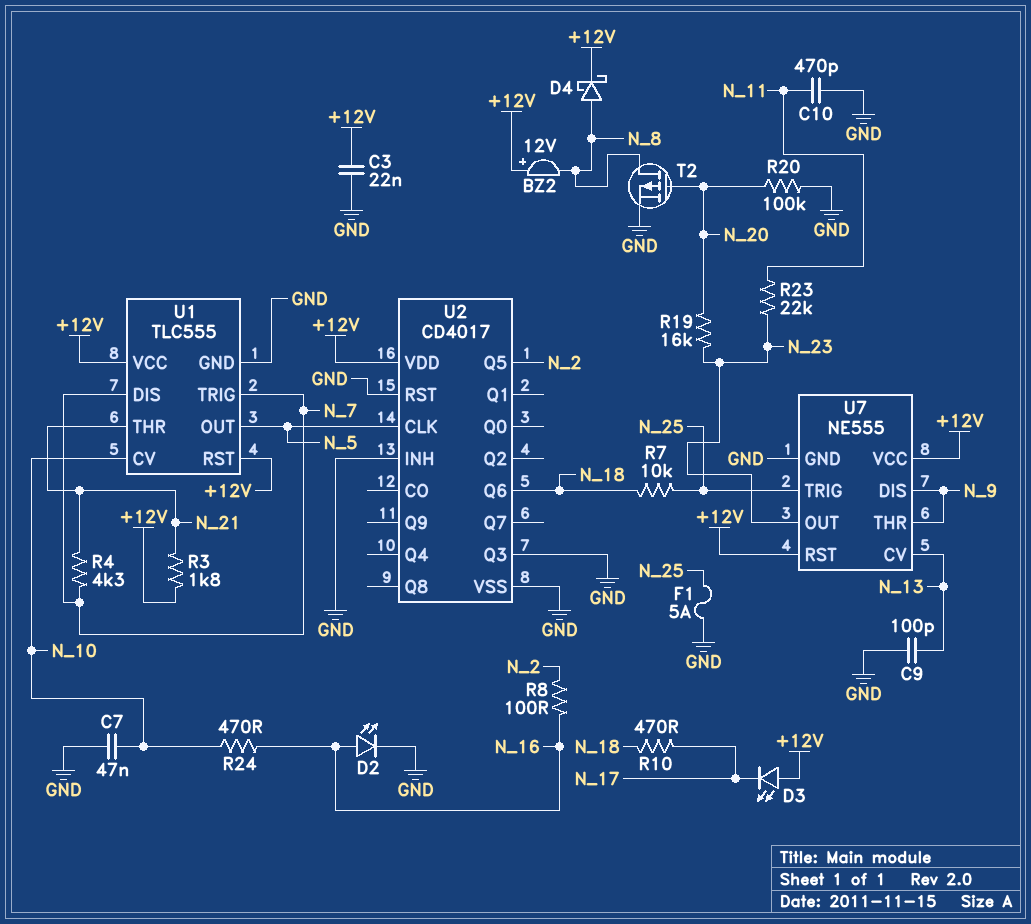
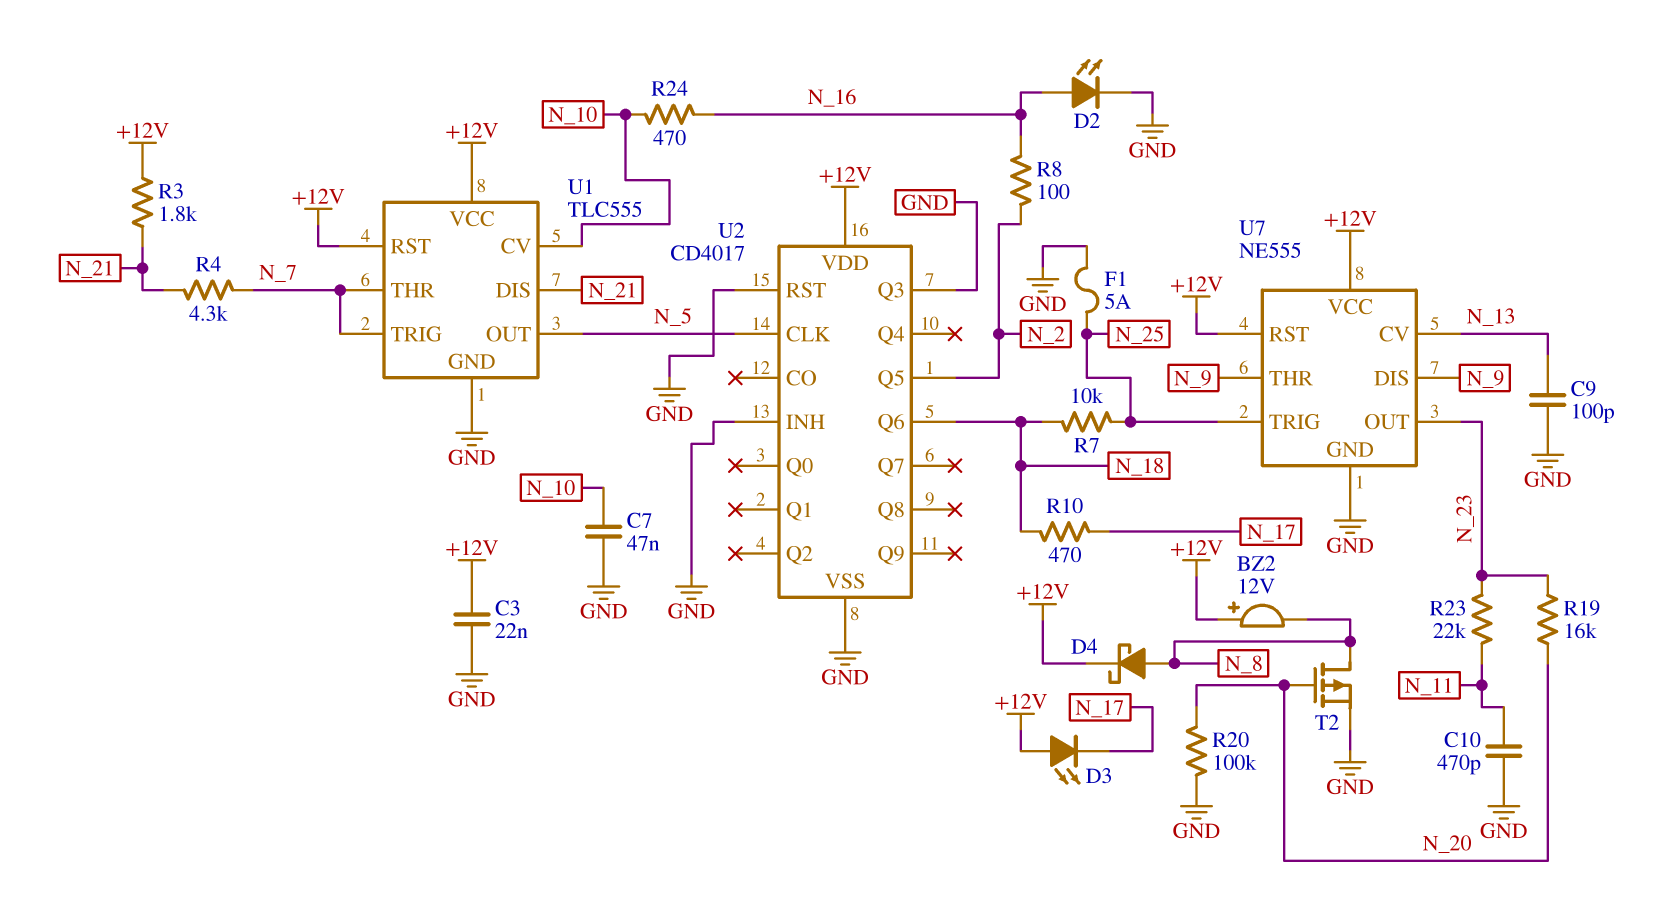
U1 pin DIS: N_7 -> N_21
U1 pin THR: N_21 -> N_7

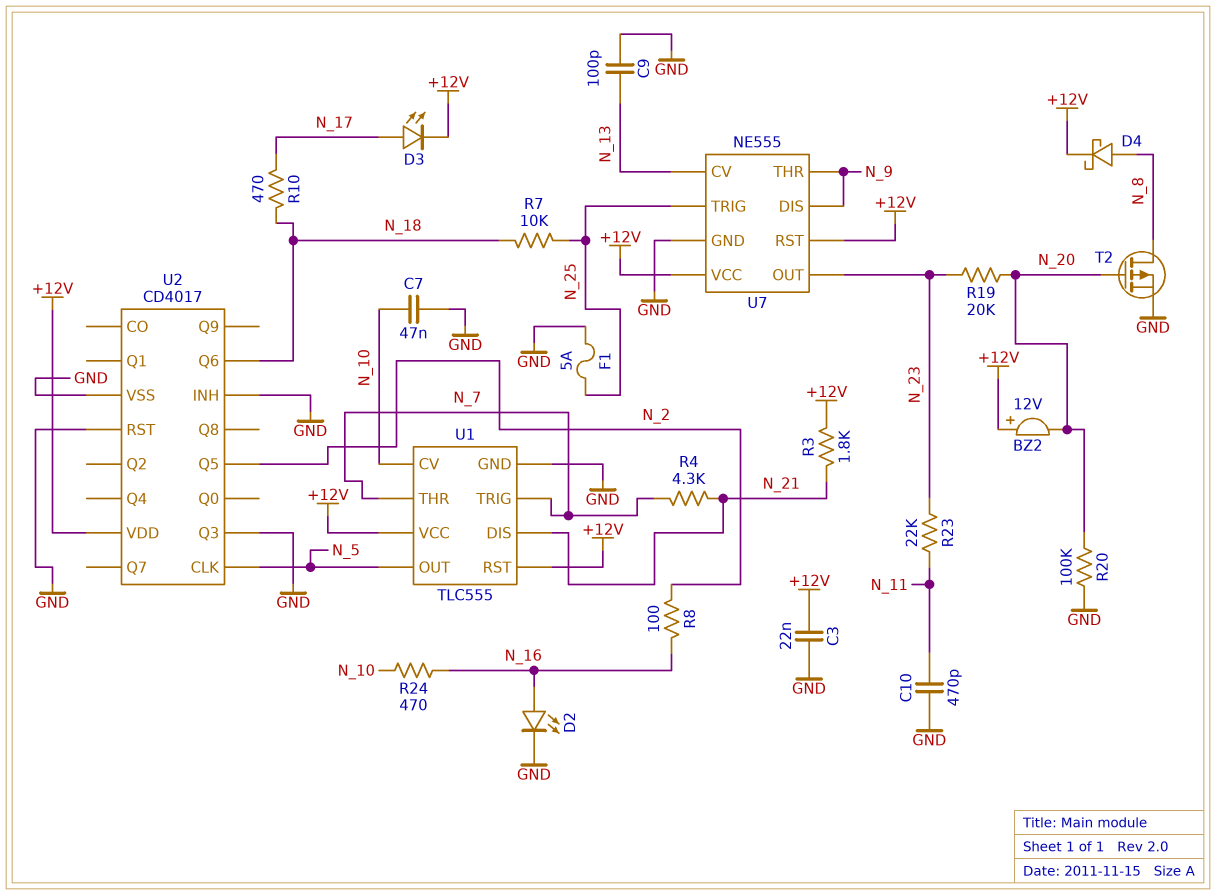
BZ2: buzzer 12V (plus +12V, minus N_8) -> buzzer 12V (plus +12V, minus N_20)
D3: LED (A +12V, K N_17) -> LED (A N_17, K +12V)
R19: 16k (N_20, N_23) -> 20k (N_20, N_23)

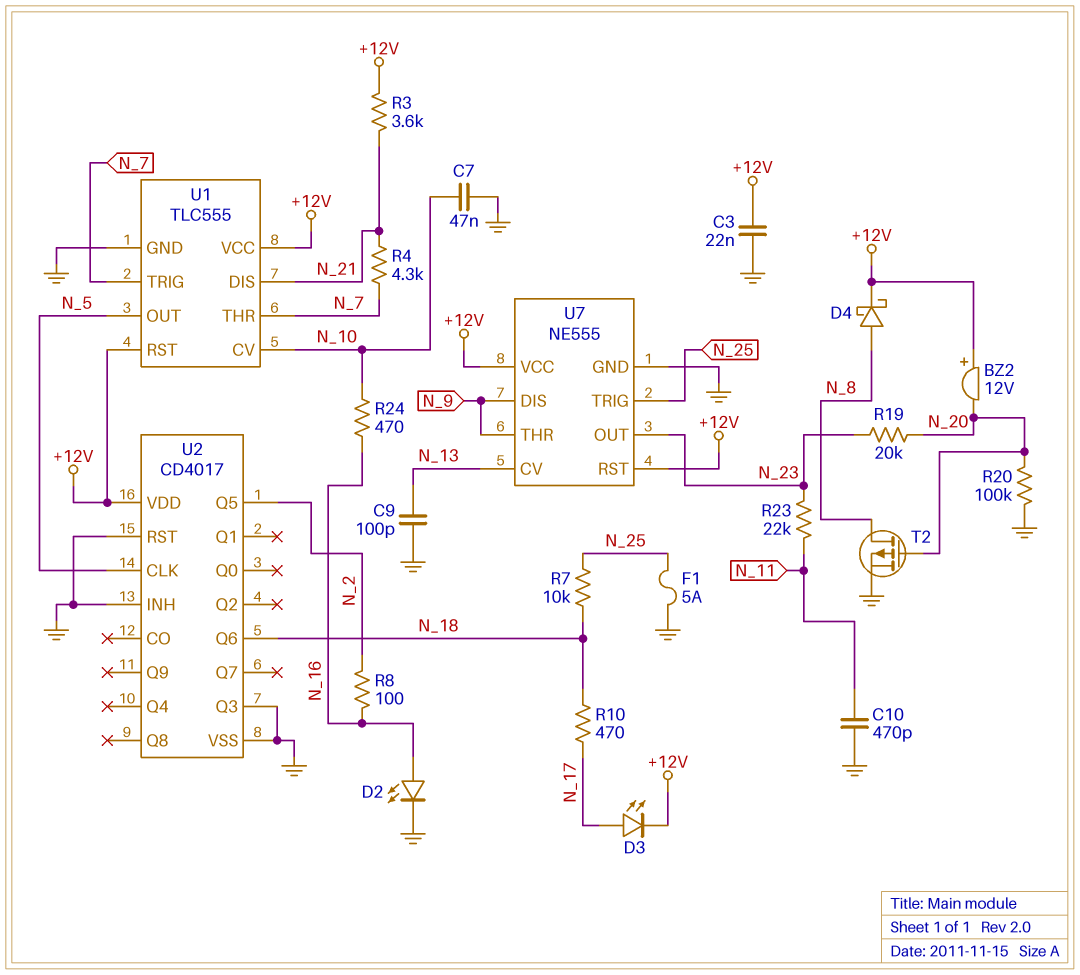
R3: 1.8k (+12V, N_21) -> 3.6k (+12V, N_21)

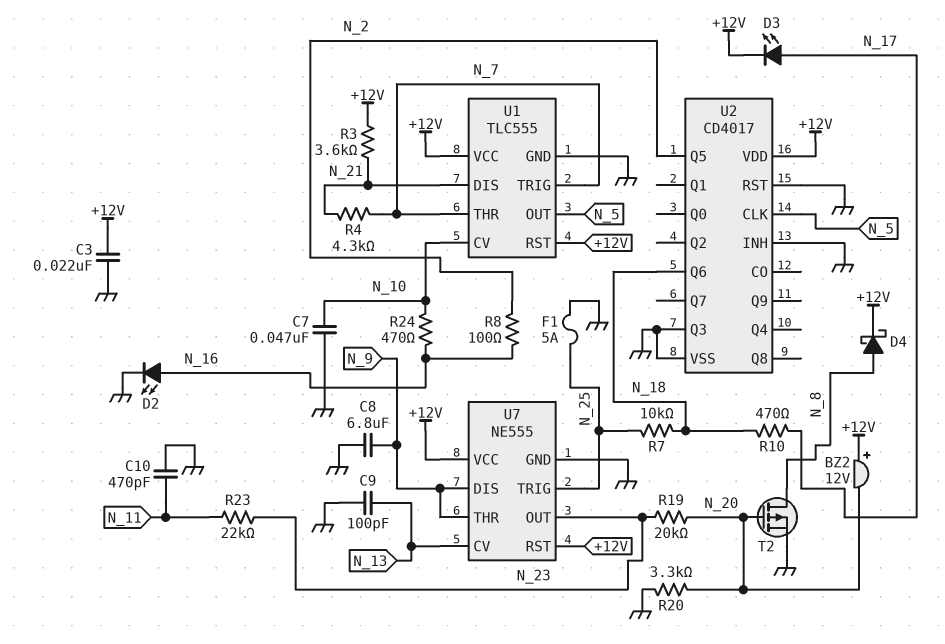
C8: none -> 6.8uF (GND, N_9)
R20: 100k (GND, N_20) -> 3.3k (GND, N_20)

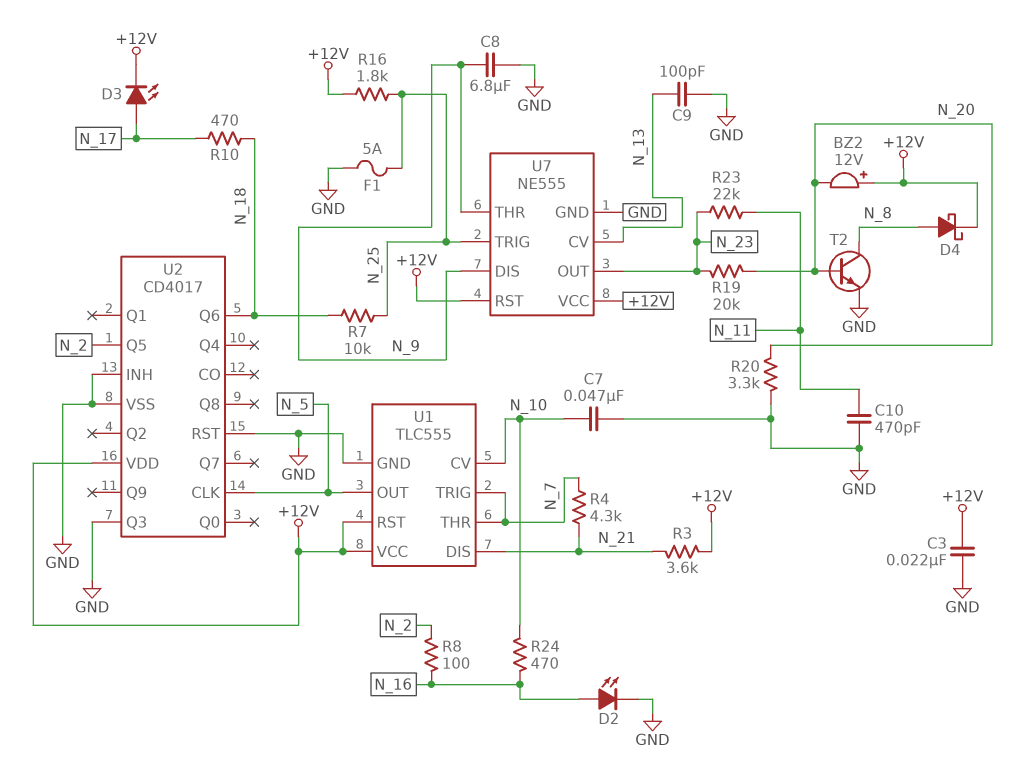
R16: none -> 1.8k (+12V, N_25)
T2: PMOS (G N_20, D N_8, S GND) -> NPN (B N_20, C N_8, E GND)

